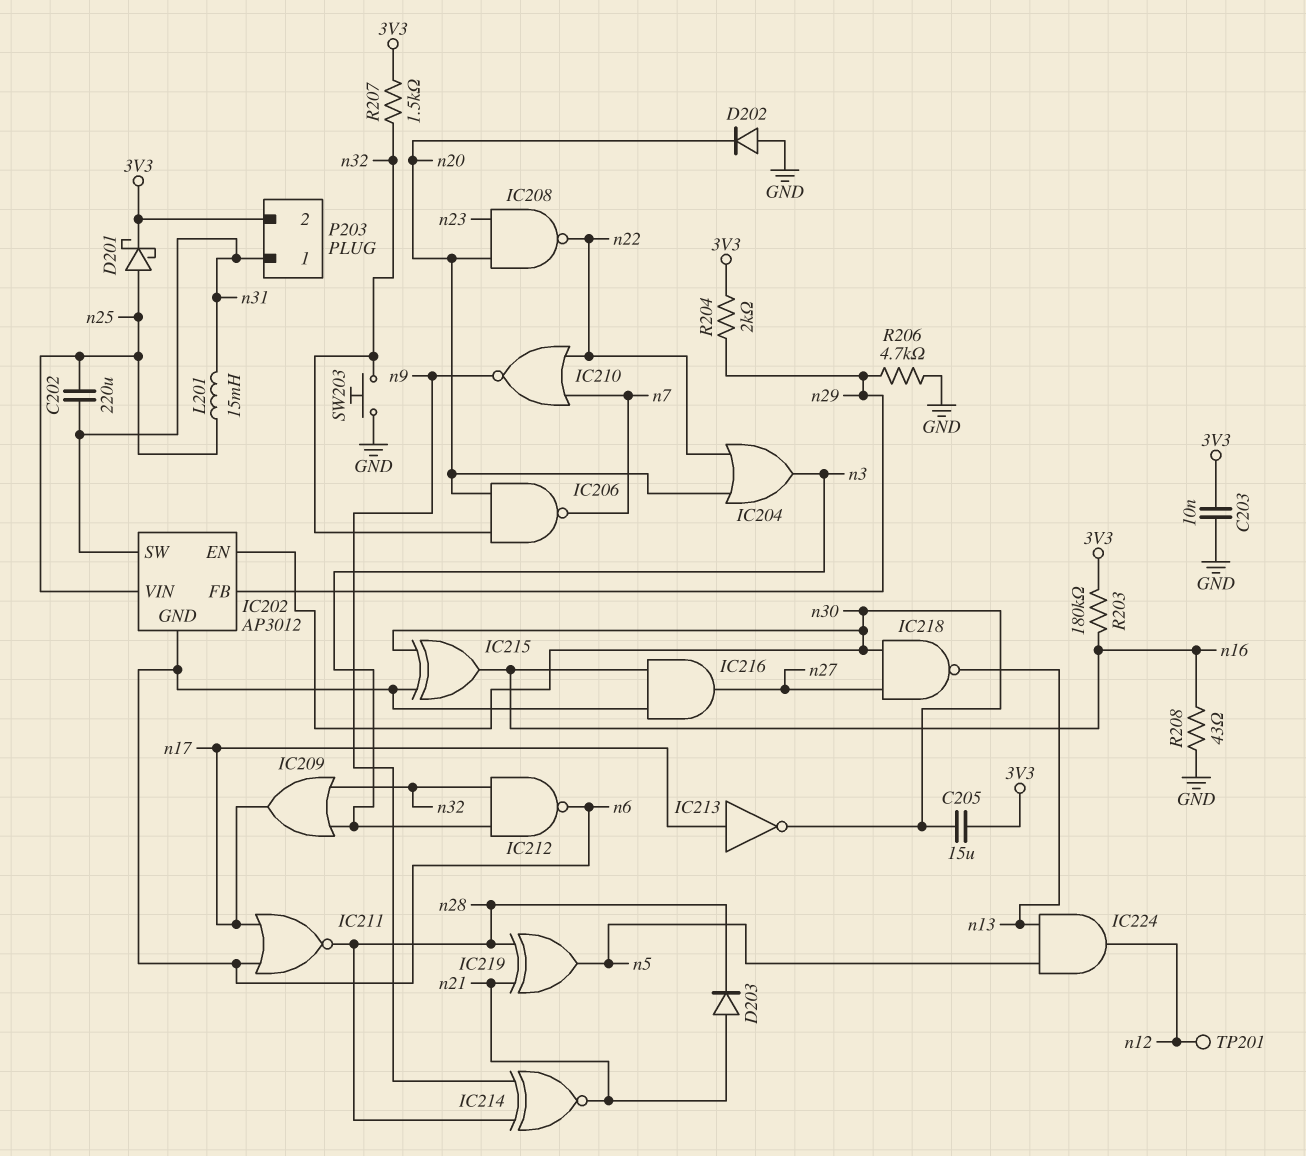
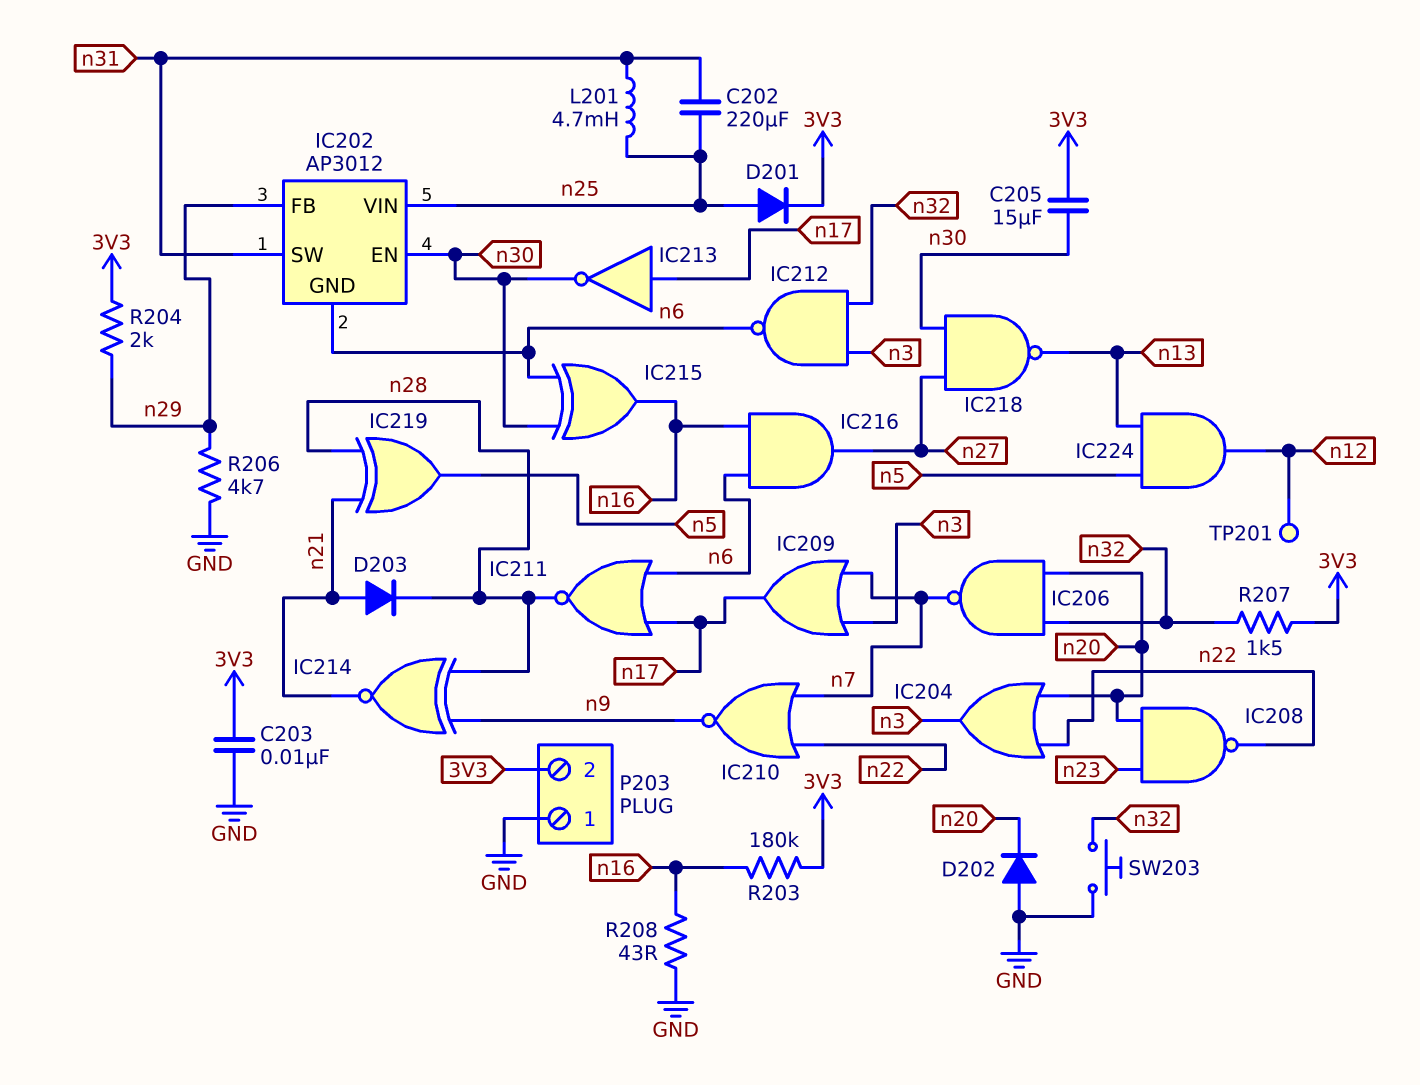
D201: schottky (A n25, K 3V3) -> diode (A n25, K 3V3)
IC209: OR (in n3, in n32, out n17) -> OR (in n3, in n7, out n17)
L201: 15mH (n25, n31) -> 4.7mH (n25, n31)
P203 pin 1: n31 -> GND

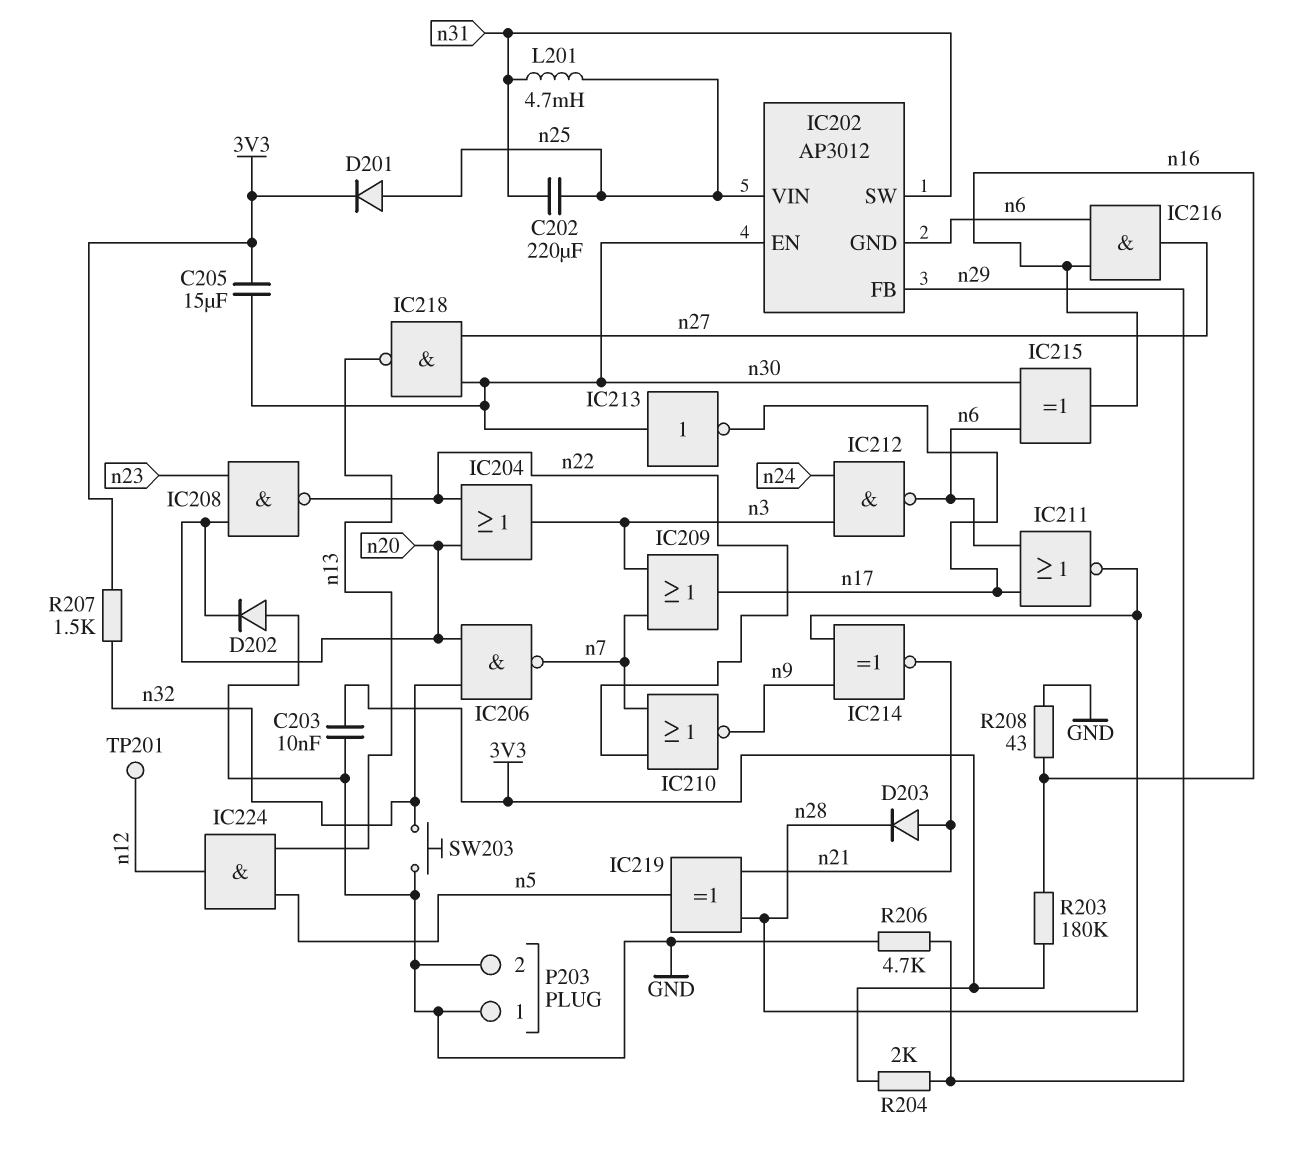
IC212: NAND (in n3, in n32, out n6) -> NAND (in n3, in n24, out n6)
IC213: NOT (in n17, out n30) -> NOT (in n30, out n17)
P203 pin 2: 3V3 -> GND

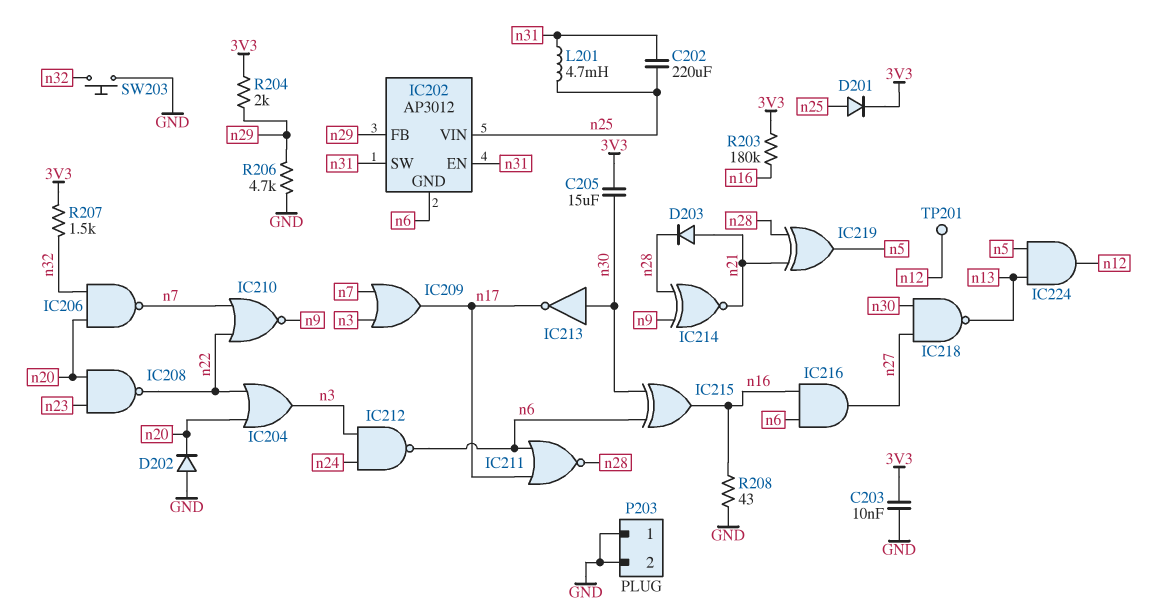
IC202 pin EN: n30 -> n31

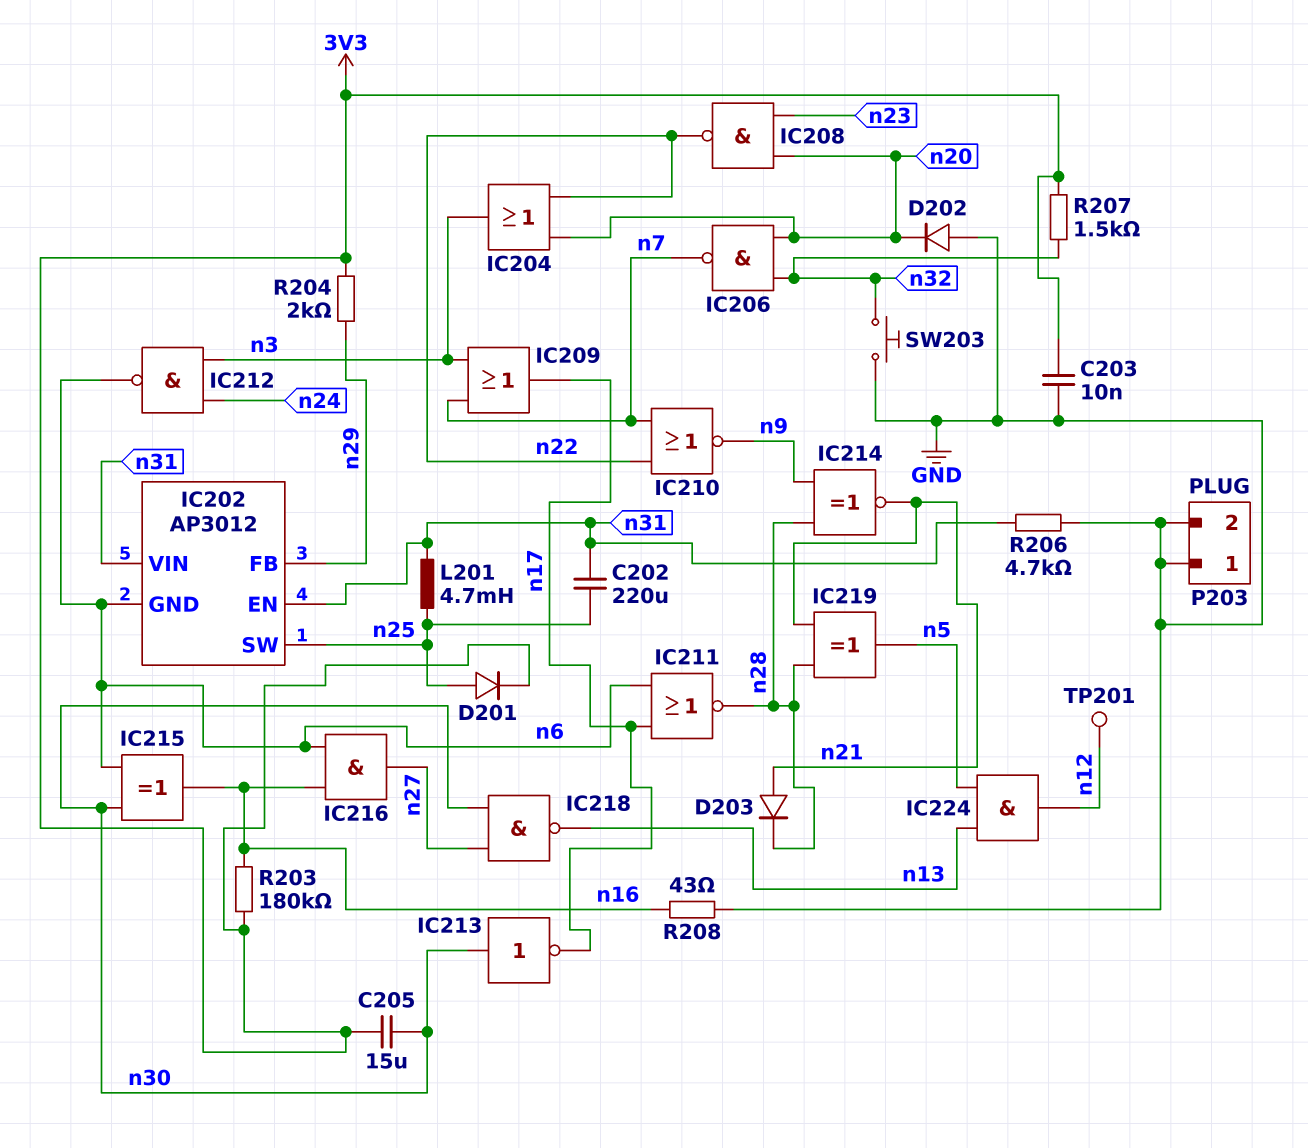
IC202 pin SW: n31 -> n25
IC202 pin VIN: n25 -> n31
R206: 4.7k (GND, n29) -> 4.7k (GND, n31)

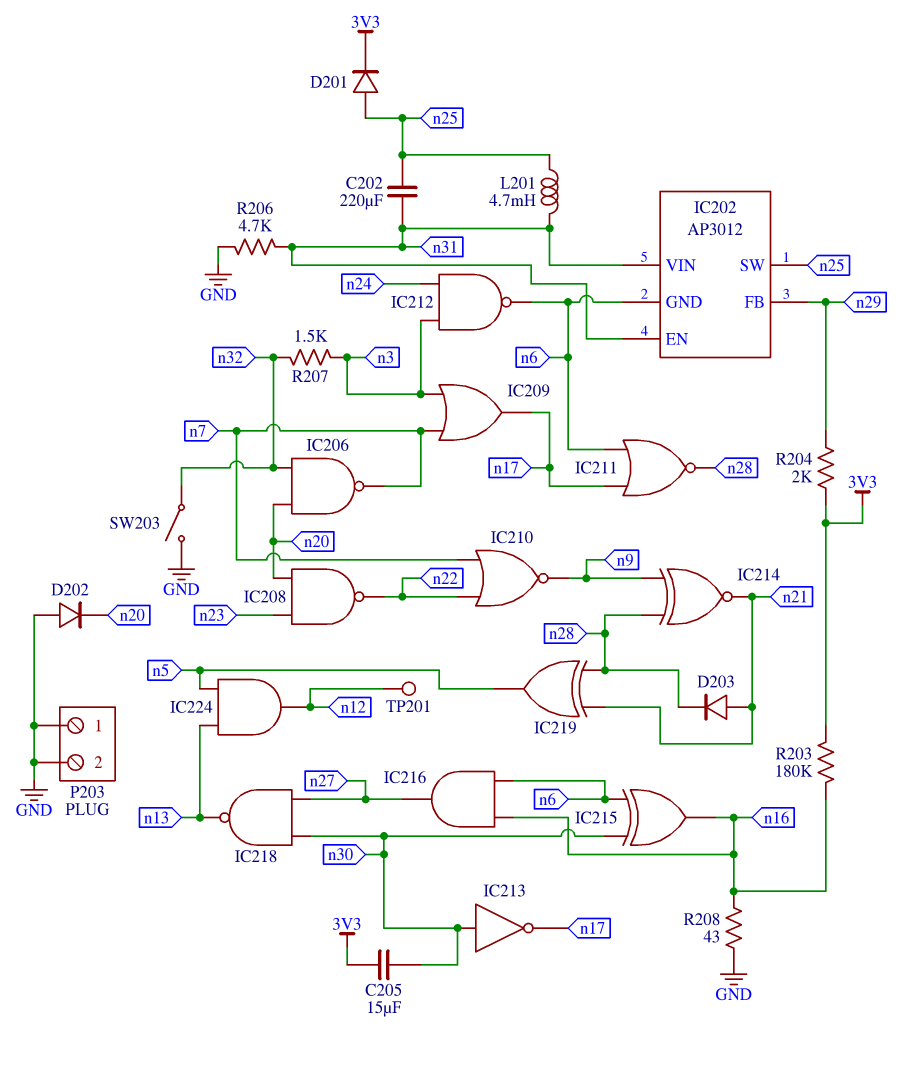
C203: 10nF (3V3, GND) -> none
IC204: OR (in n20, in n22, out n3) -> none
R207: 1.5k (3V3, n32) -> 1.5k (n3, n32)
SW203: button (GND, n32) -> switch (GND, n32)

